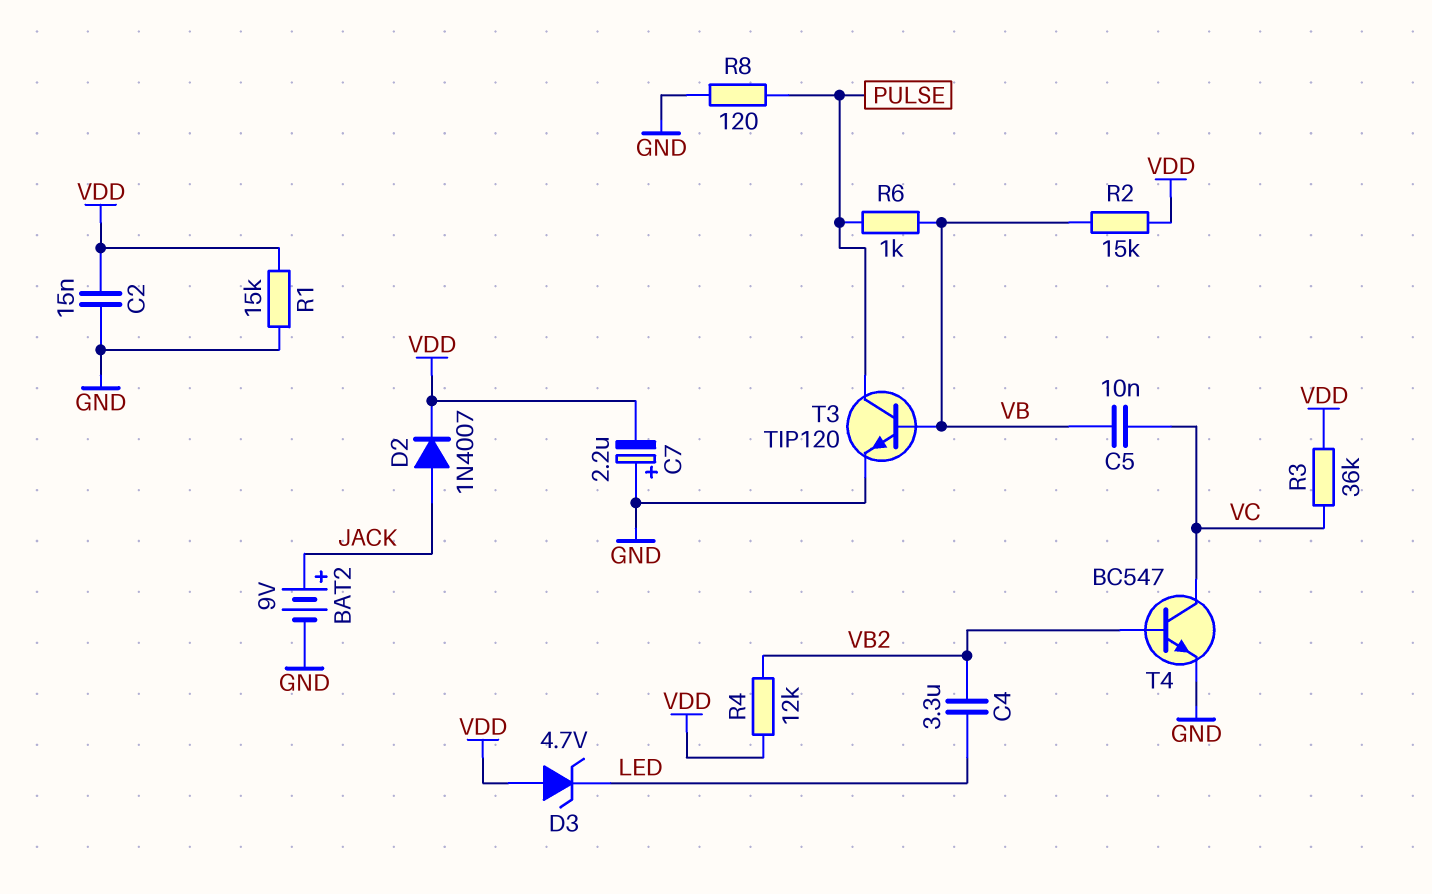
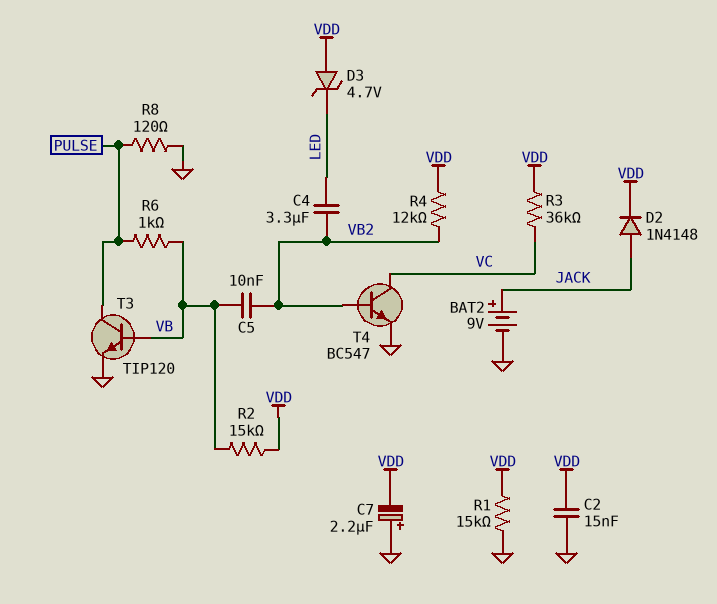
C5: 10nF (VB, VC) -> 10nF (VB, VB2)
D2: diode 1N4007 (A JACK, K VDD) -> diode 1N4148 (A JACK, K VDD)

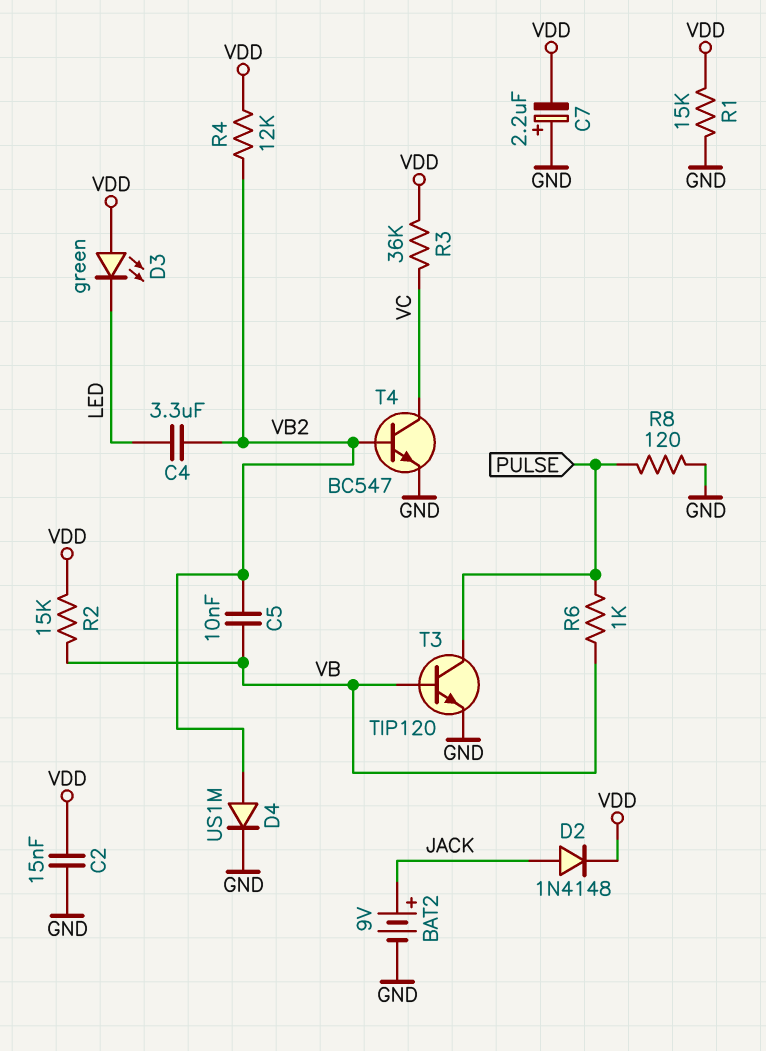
D3: zener 4.7V (A VDD, K LED) -> LED green (A VDD, K LED)
D4: none -> diode US1M (A VB2, K GND)

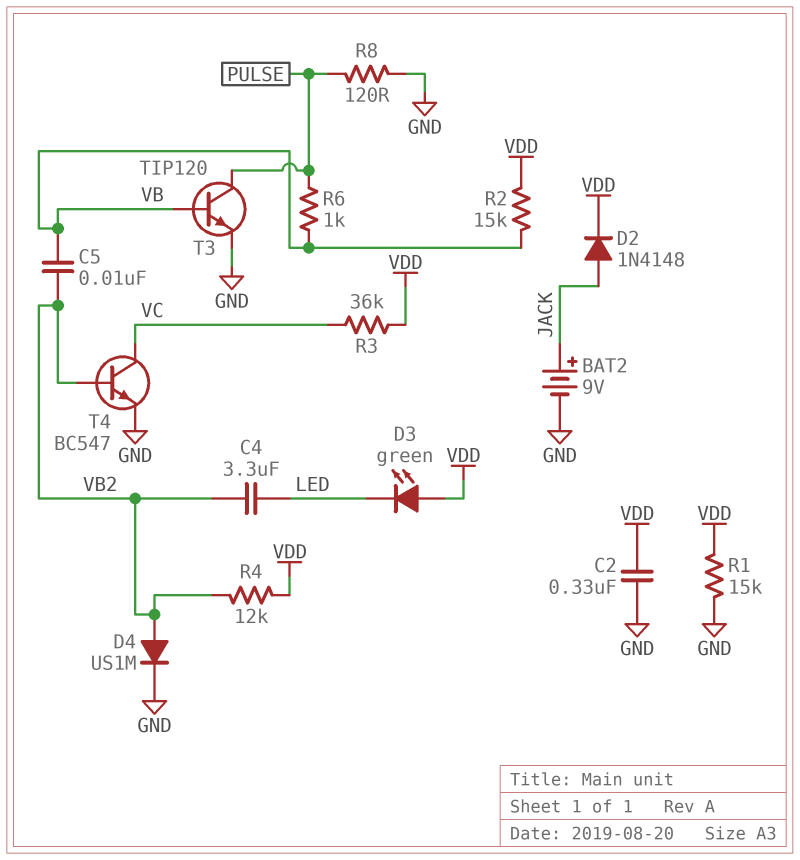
C2: 15nF (GND, VDD) -> 330nF (GND, VDD)
C7: 2.2uF (plus GND, minus VDD) -> none

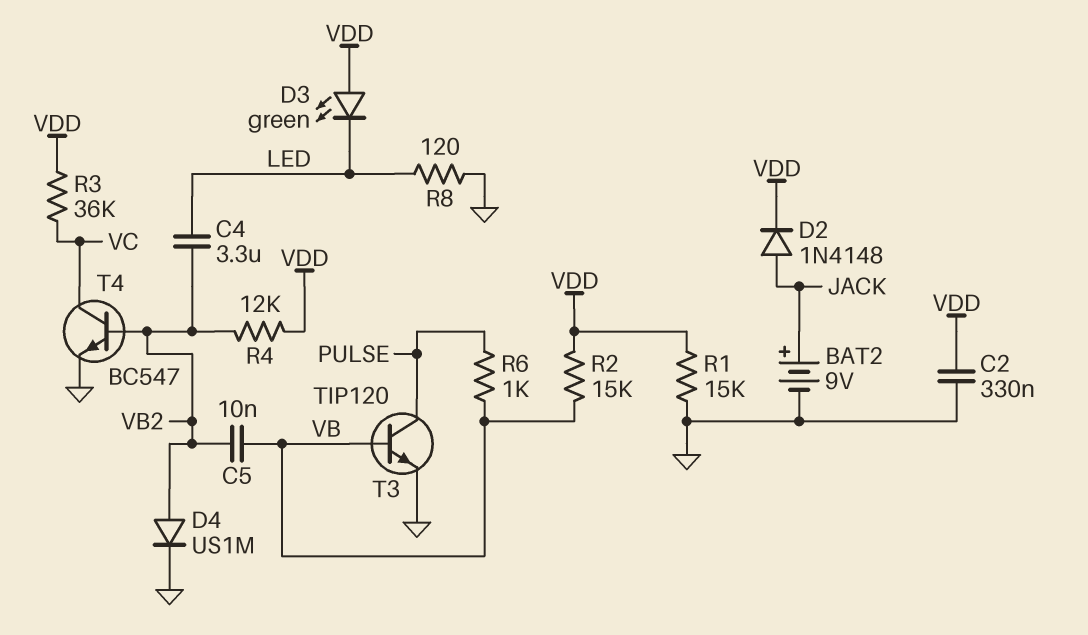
R8: 120 (GND, PULSE) -> 120 (GND, LED)

